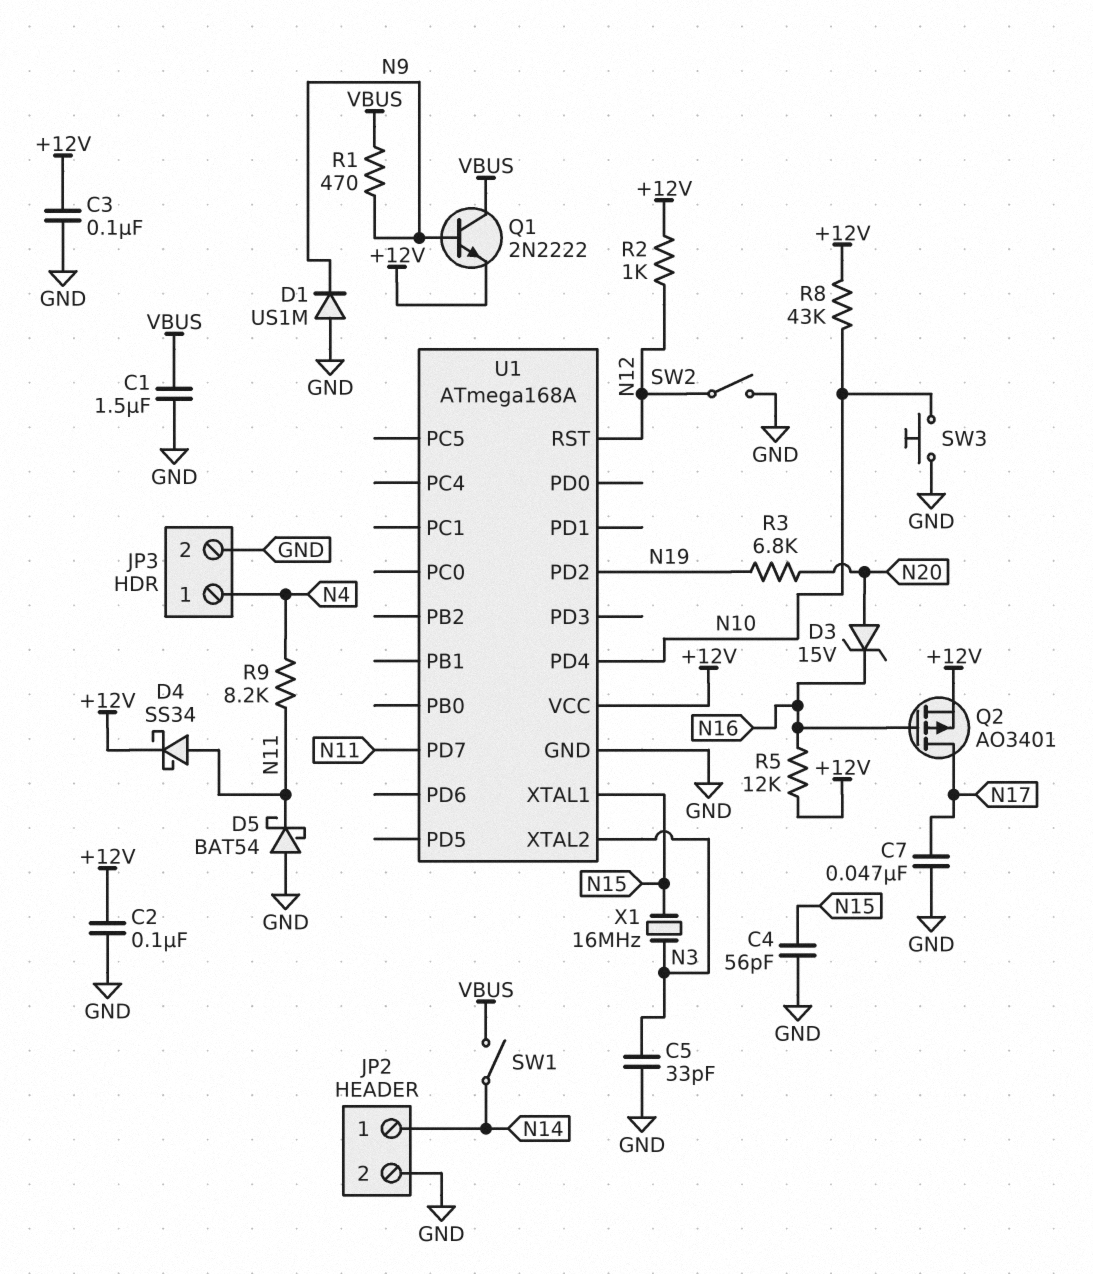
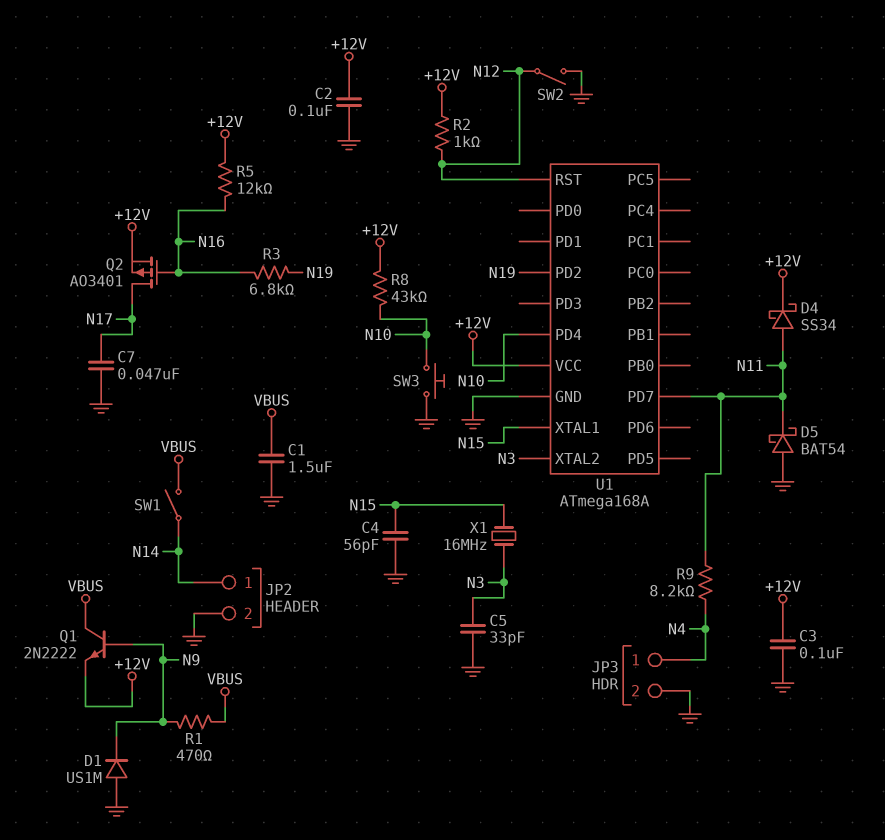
D3: zener 15V (A N20, K N16) -> none
R3: 6.8k (N19, N20) -> 6.8k (N16, N19)

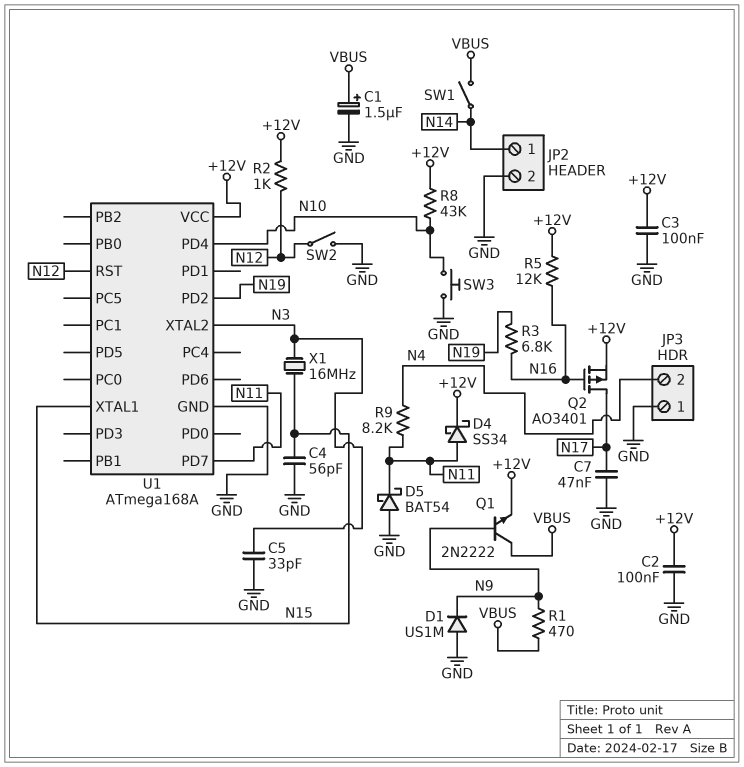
C1: 1.5uF (GND, VBUS) -> 1.5uF (plus VBUS, minus GND)
JP3 pin 1: N4 -> GND
JP3 pin 2: GND -> N4

